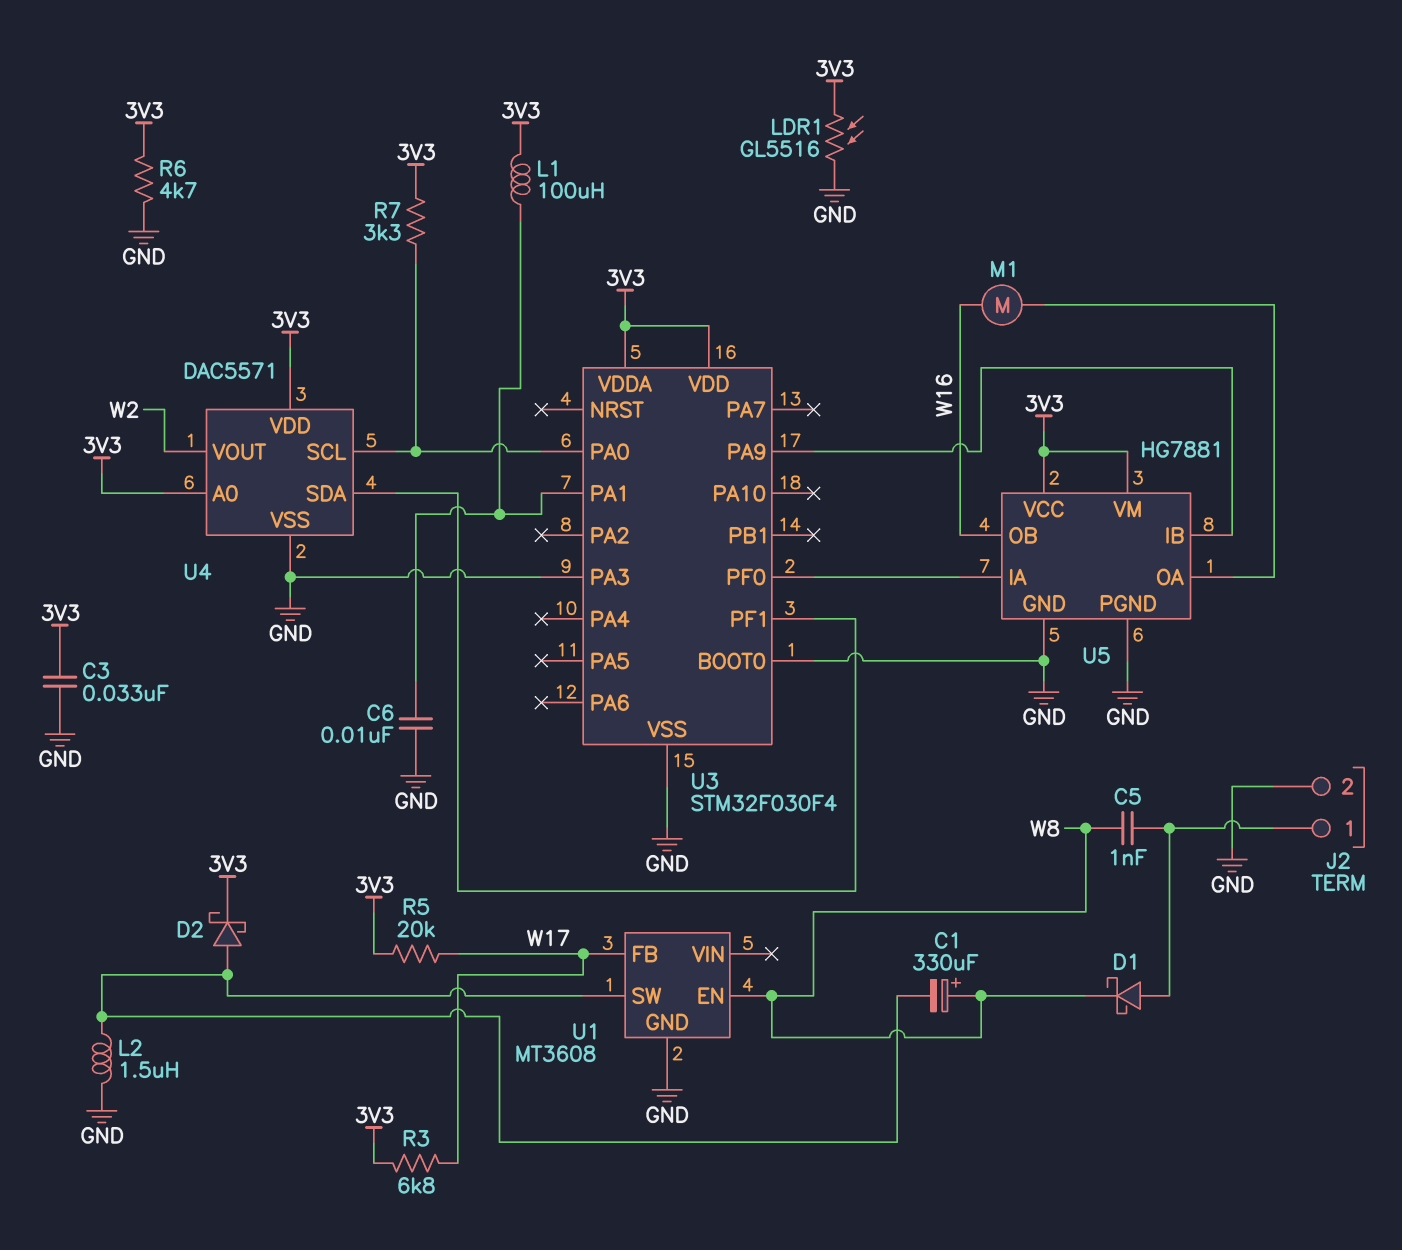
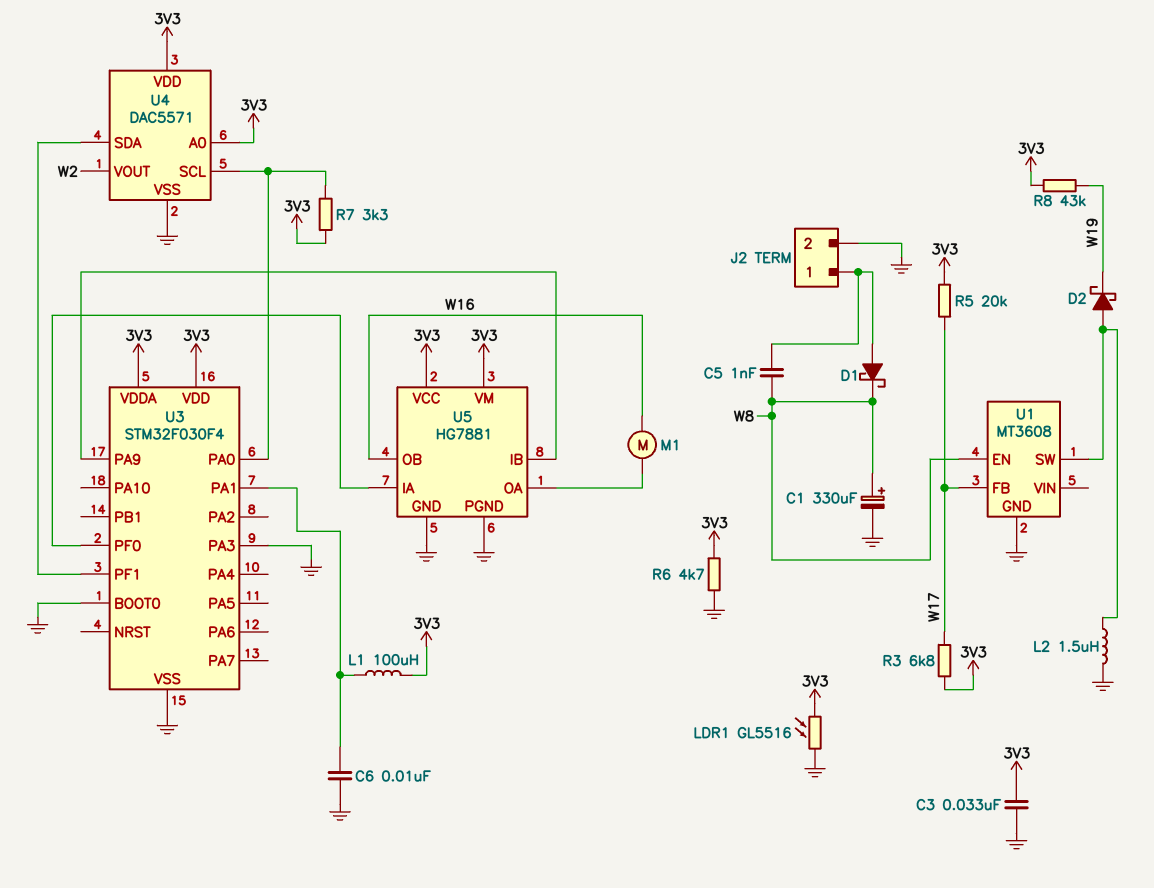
C1: 330uF (plus W8, minus U1/SW) -> 330uF (plus W8, minus GND)
D2: schottky (A U1/SW, K 3V3) -> schottky (A U1/SW, K W19)
R8: none -> 43k (3V3, W19)

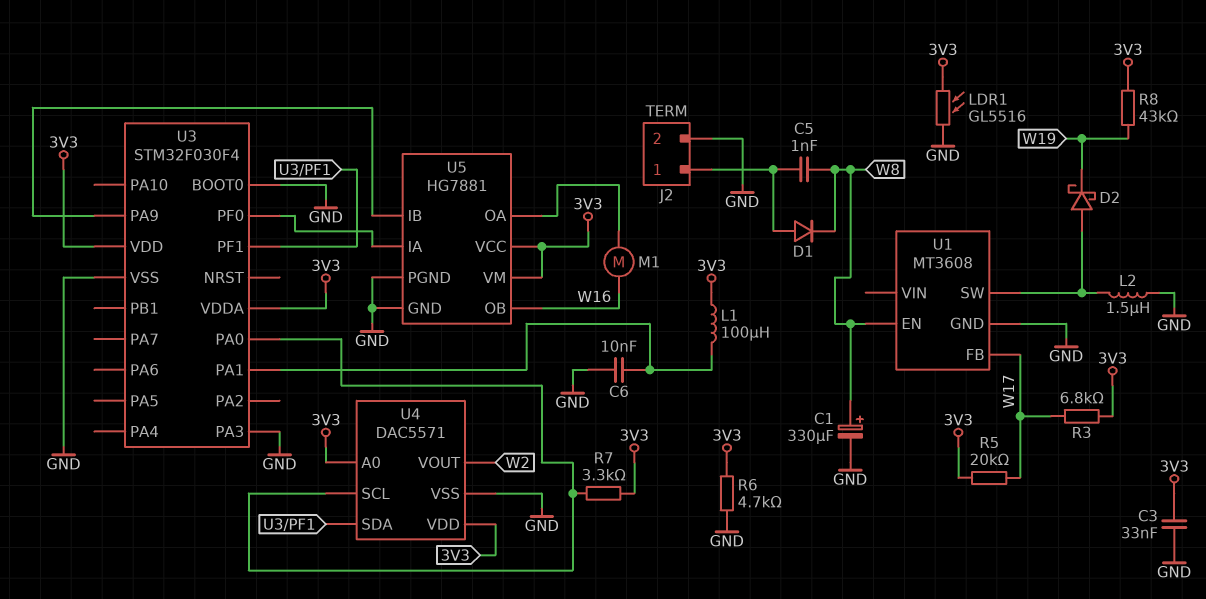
D1: schottky (A J2/1, K W8) -> diode (A J2/1, K W8)

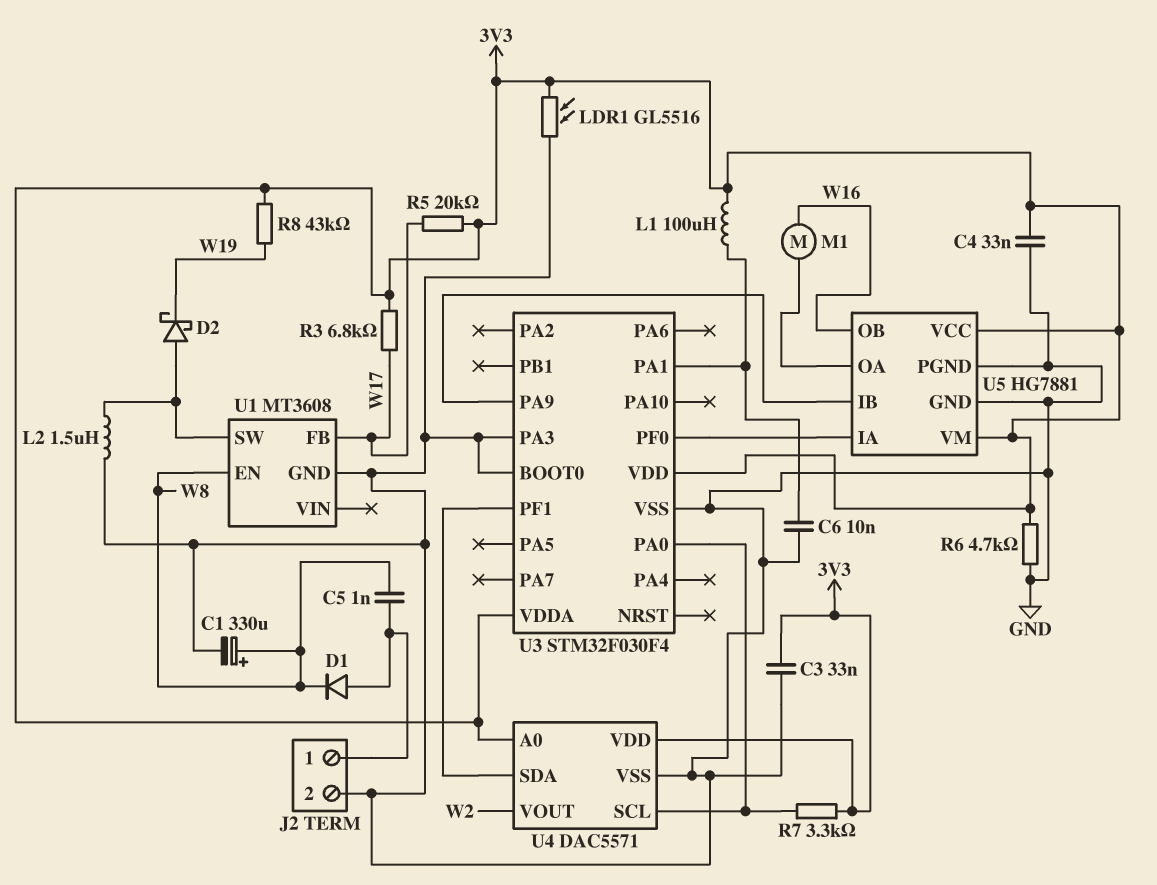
C4: none -> 33nF (3V3, GND)

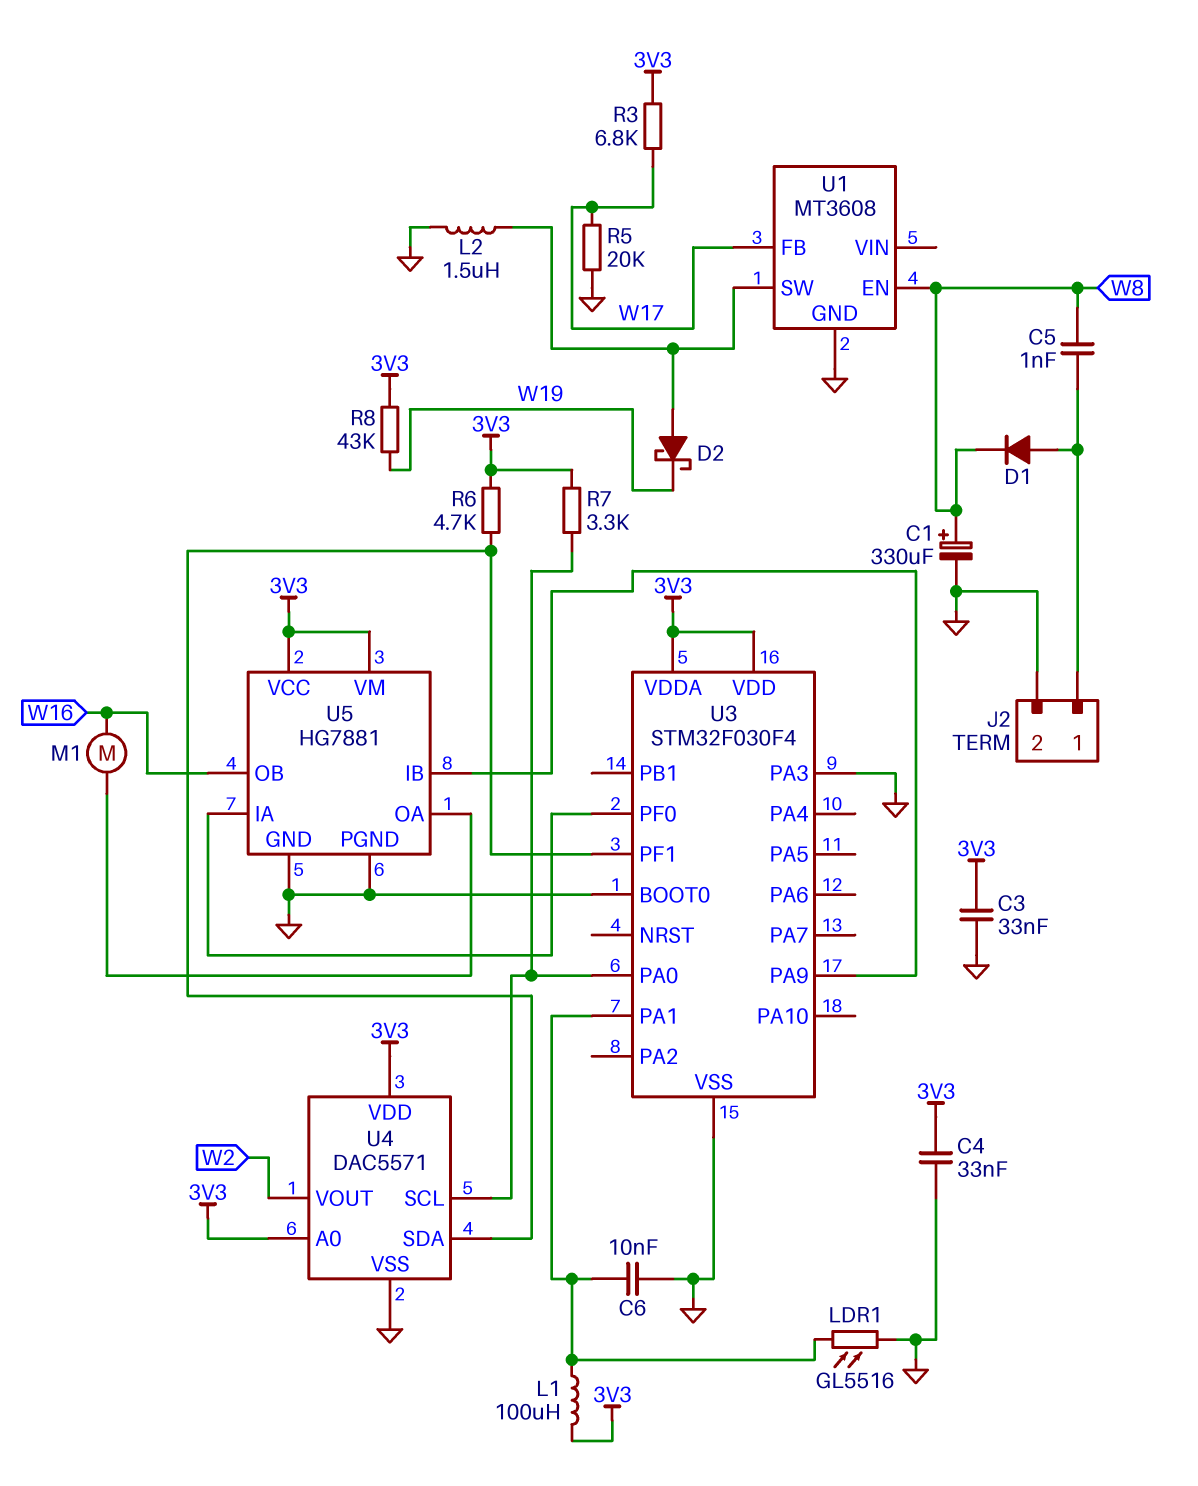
LDR1: GL5516 (3V3, GND) -> GL5516 (GND, U3/PA1)
R5: 20k (3V3, W17) -> 20k (GND, W17)
R6: 4.7k (3V3, GND) -> 4.7k (3V3, U3/PF1)

